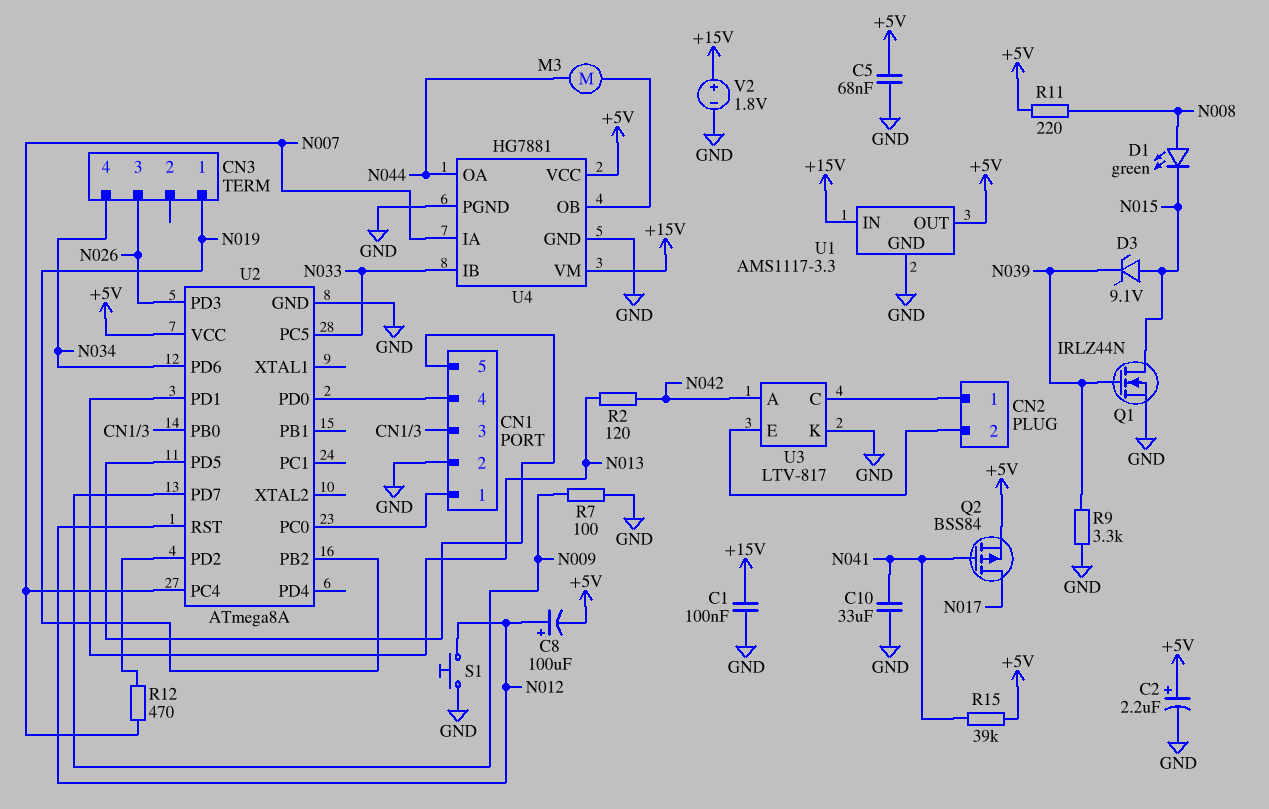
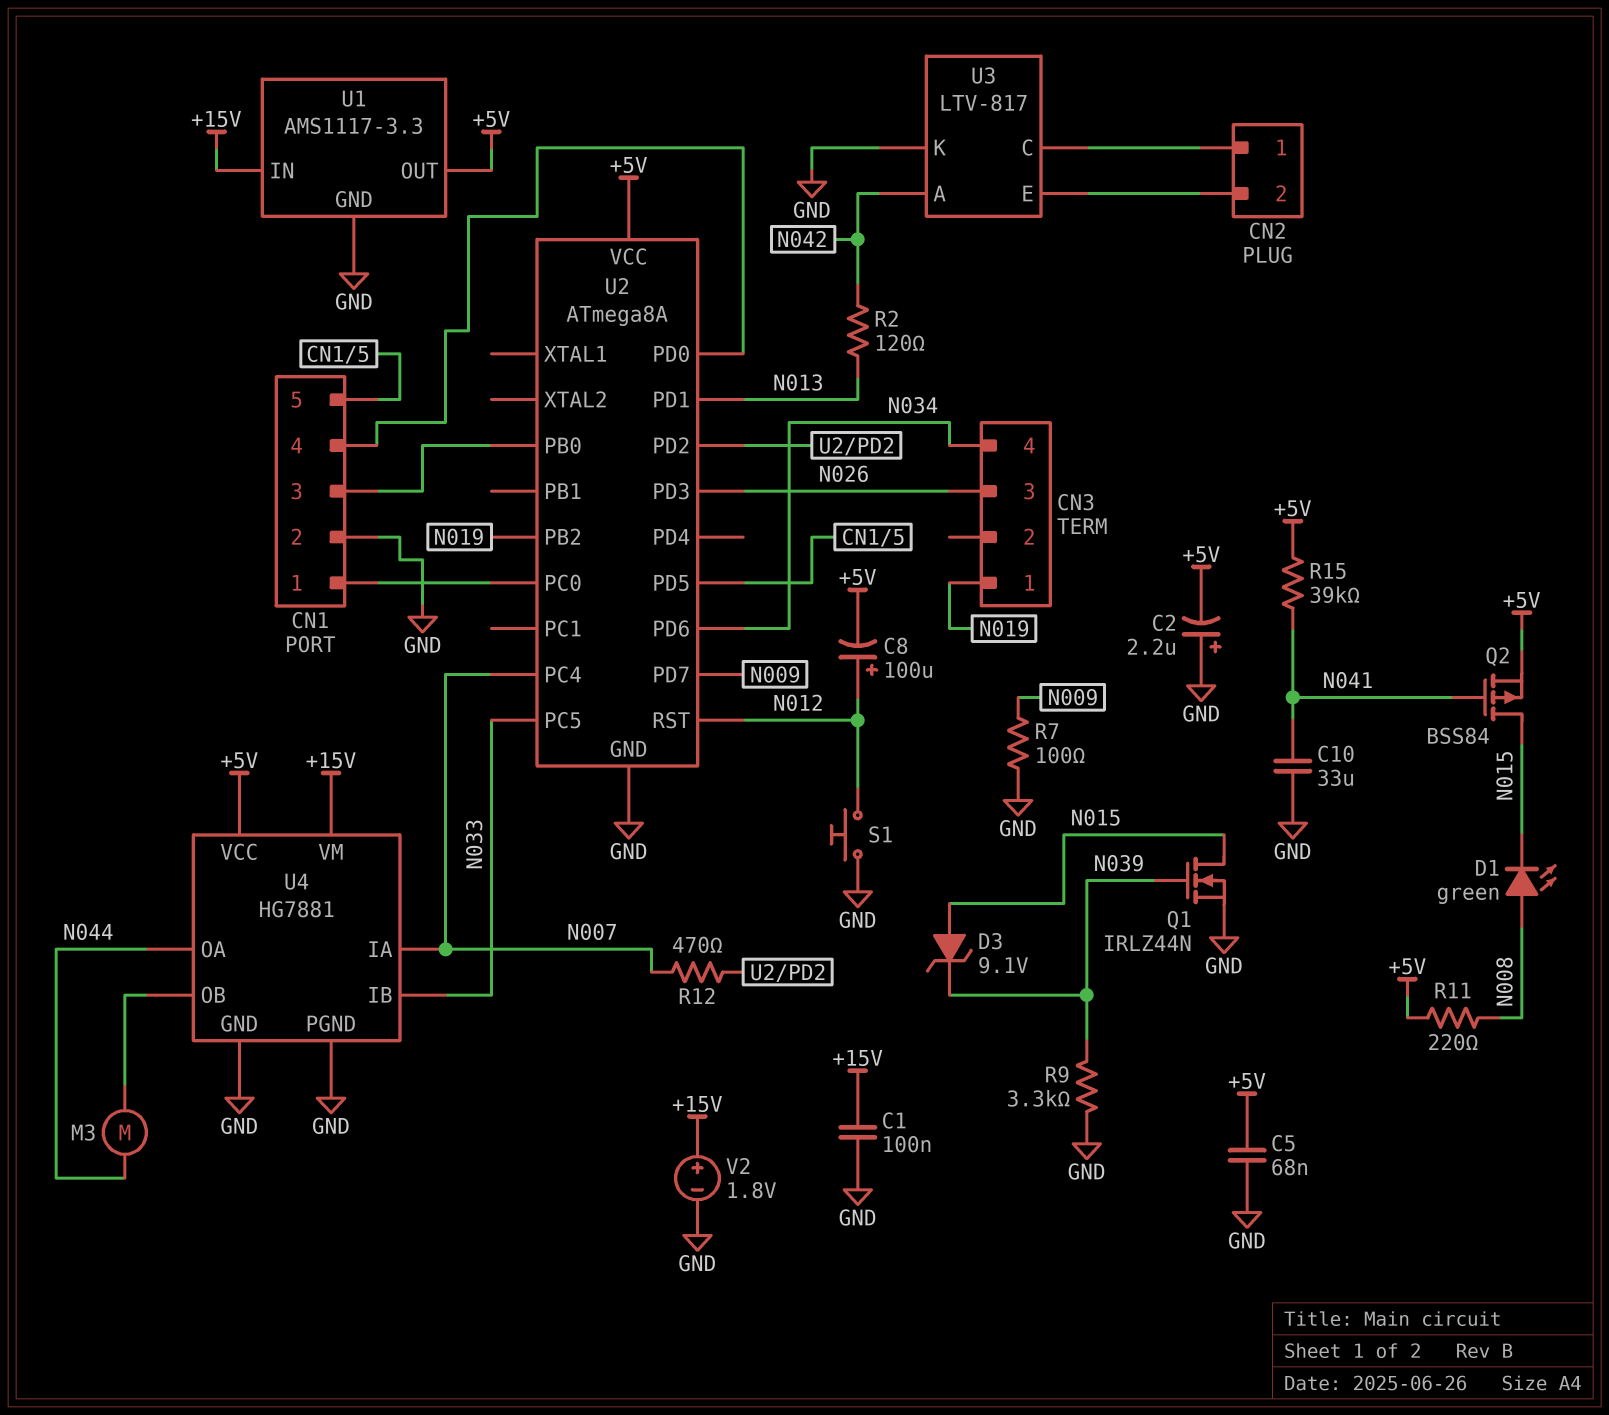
C2: 2.2uF (plus +5V, minus GND) -> 2.2uF (plus GND, minus +5V)
Q2: PMOS BSS84 (G N041, D N017, S +5V) -> PMOS BSS84 (G N041, D N015, S +5V)

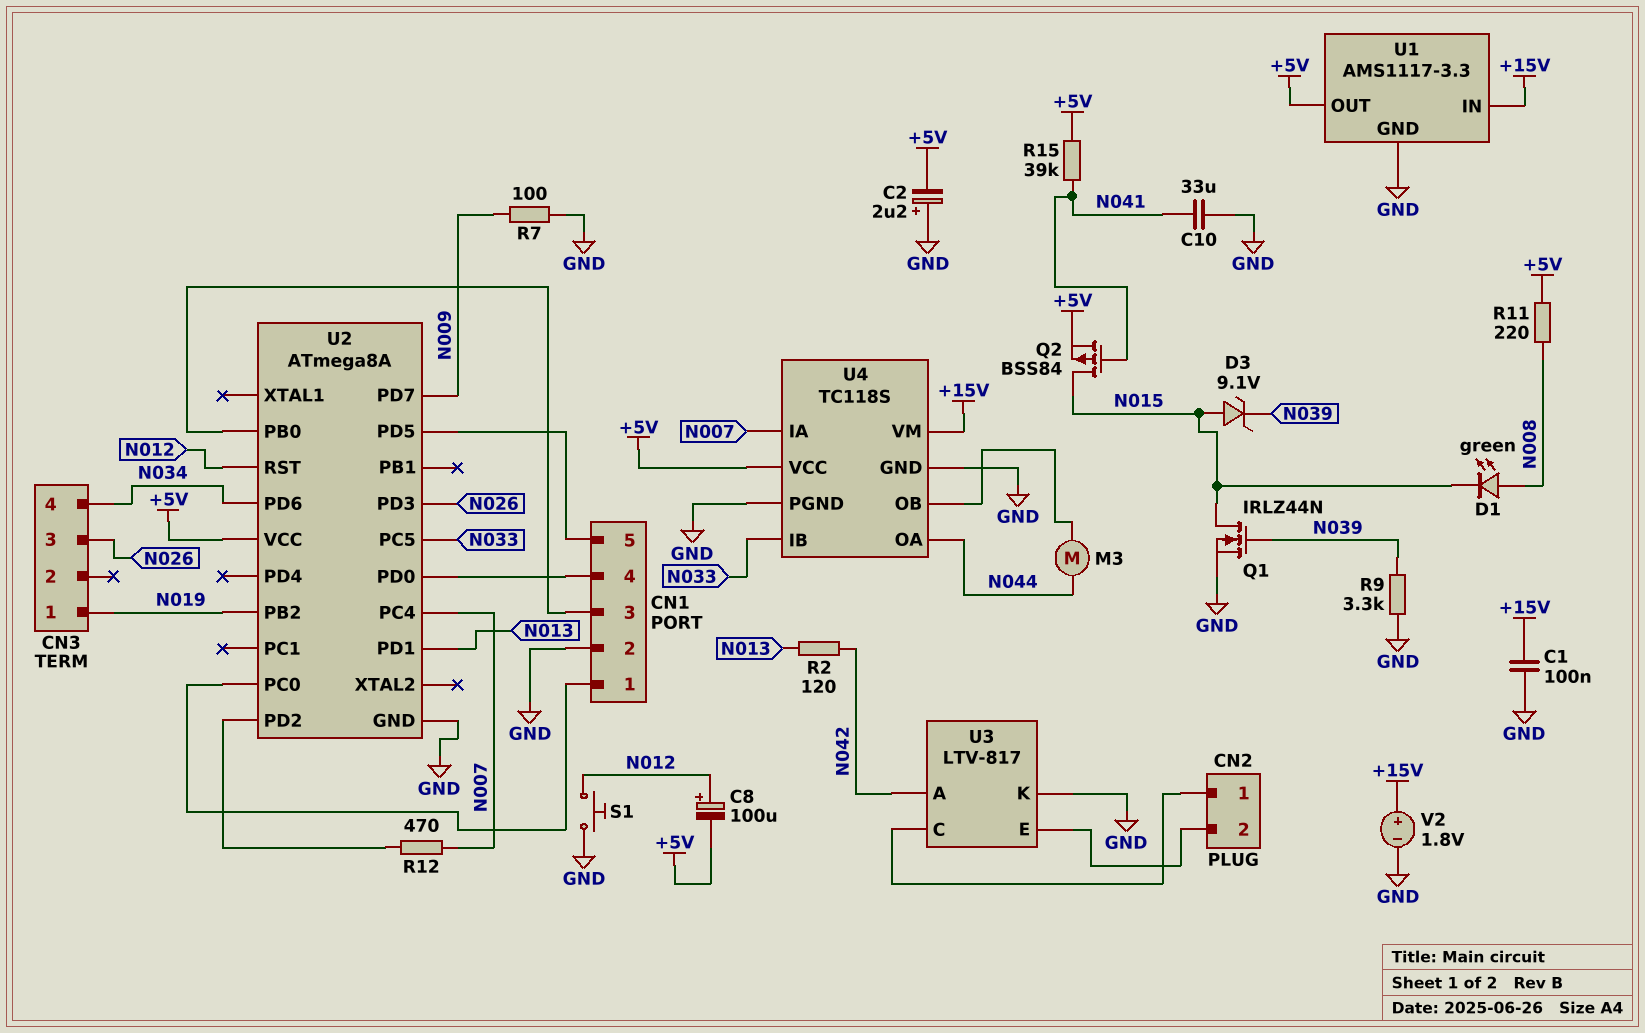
C5: 68nF (+5V, GND) -> none
U4: HG7881 -> TC118S

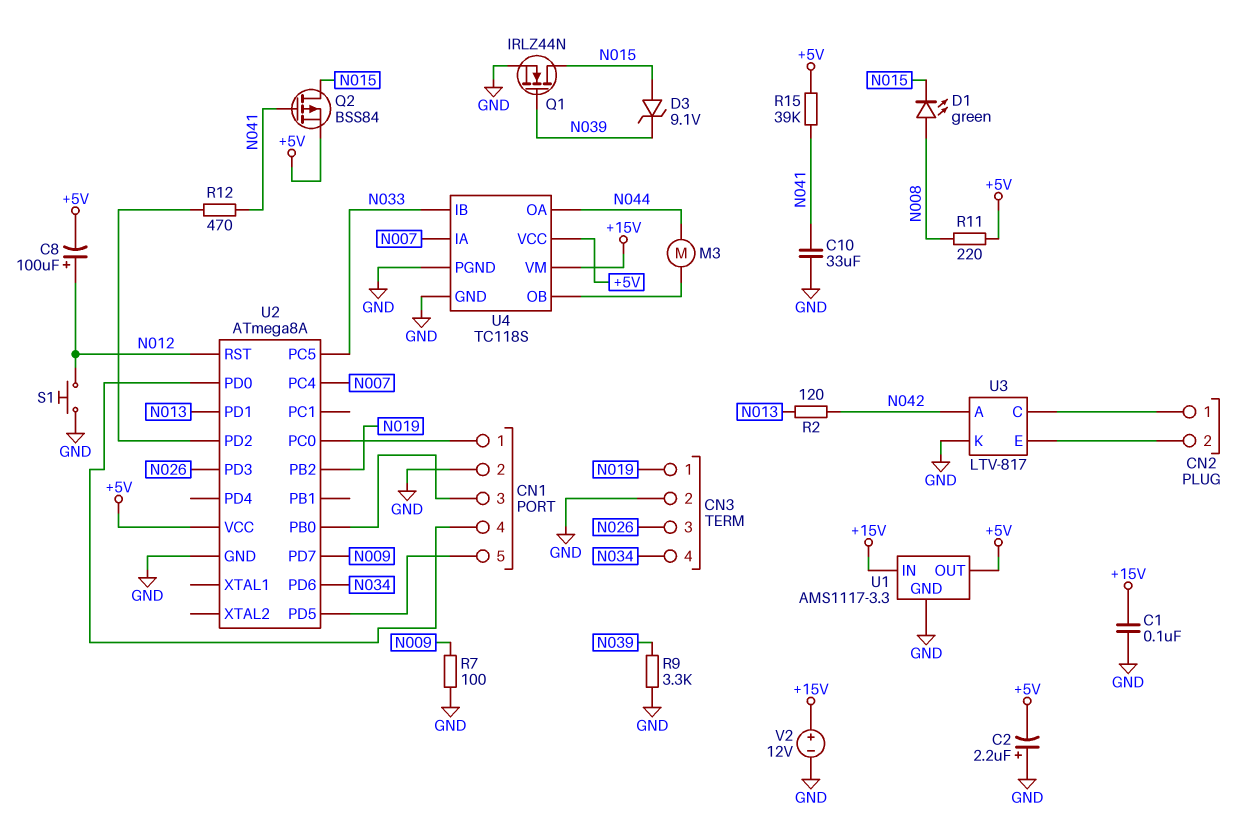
CN3 pin 2: none -> GND
R12: 470 (N007, U2/PD2) -> 470 (N041, U2/PD2)
V2: 1.8V (plus +15V, minus GND) -> 12V (plus +15V, minus GND)

